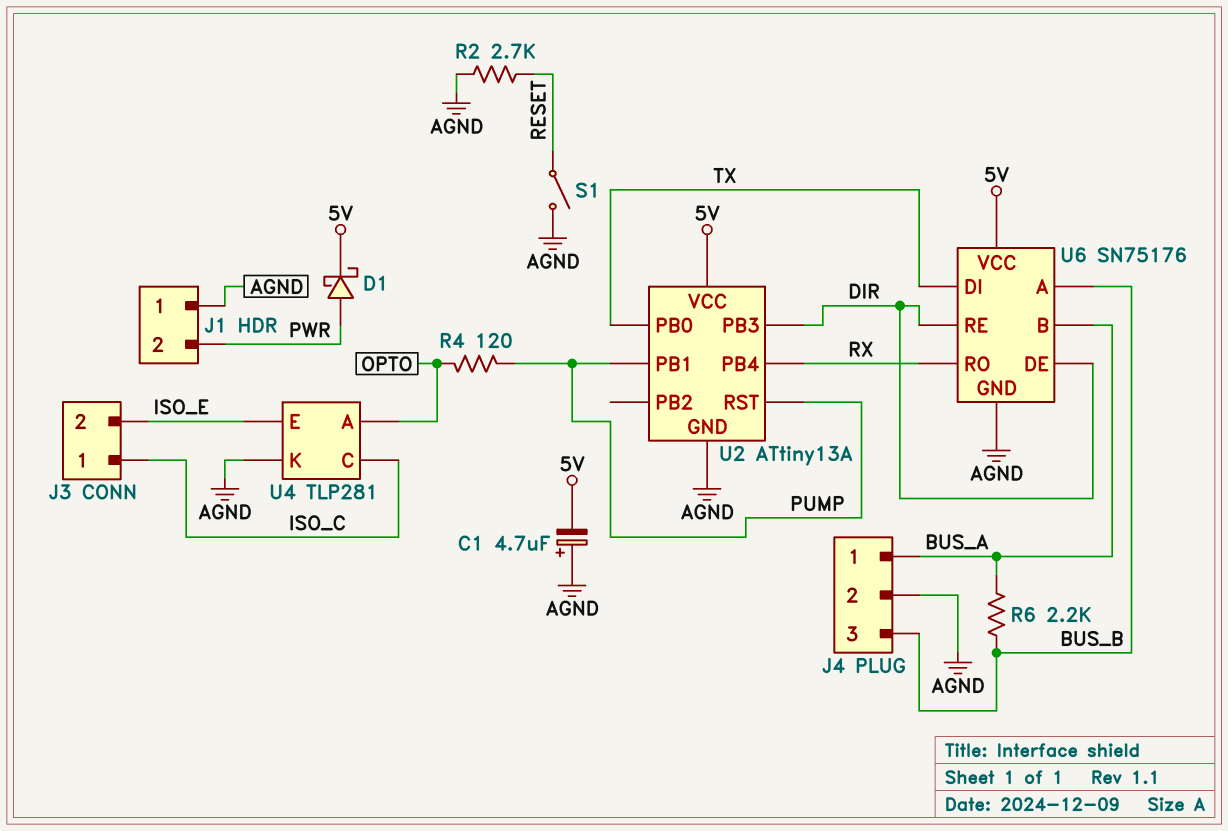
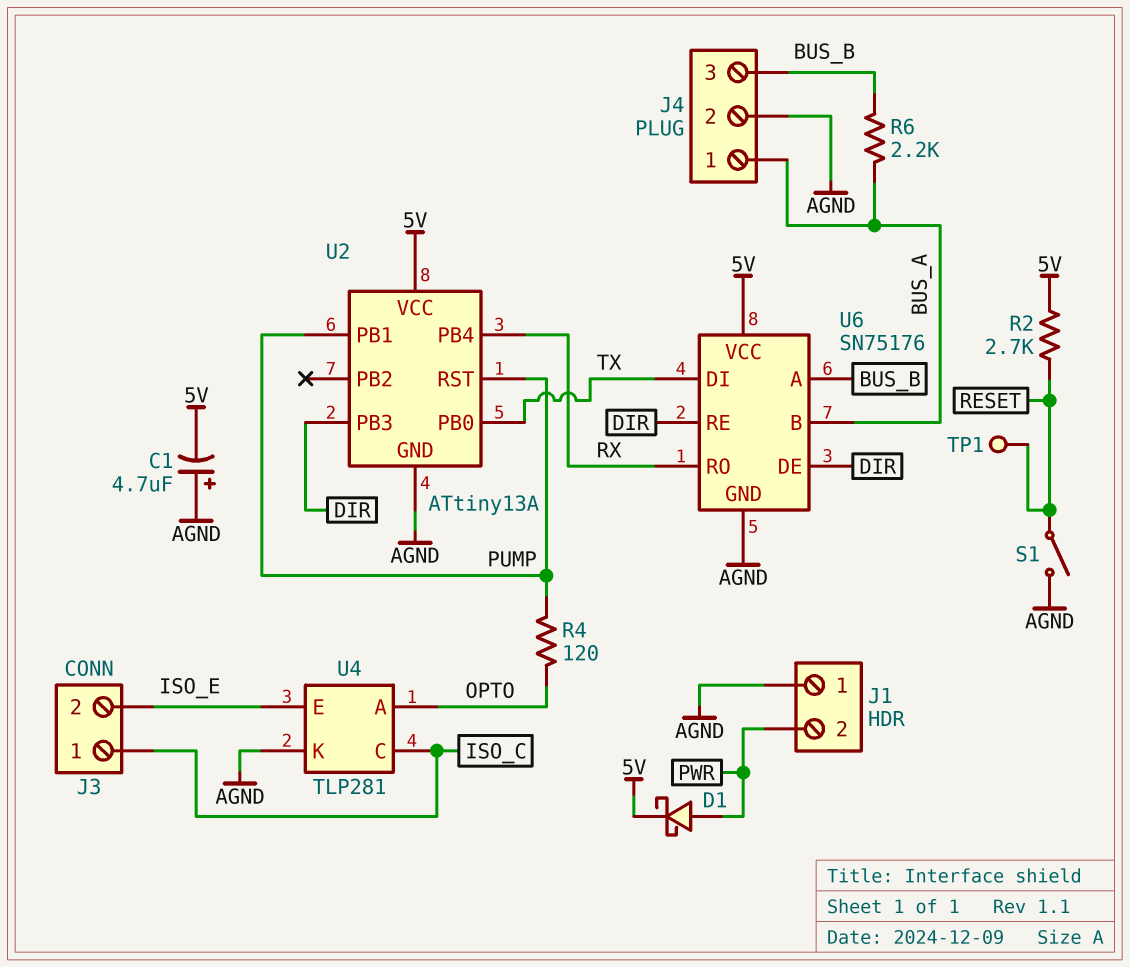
R2: 2.7k (AGND, RESET) -> 2.7k (5V, RESET)
TP1: none -> test point (RESET)

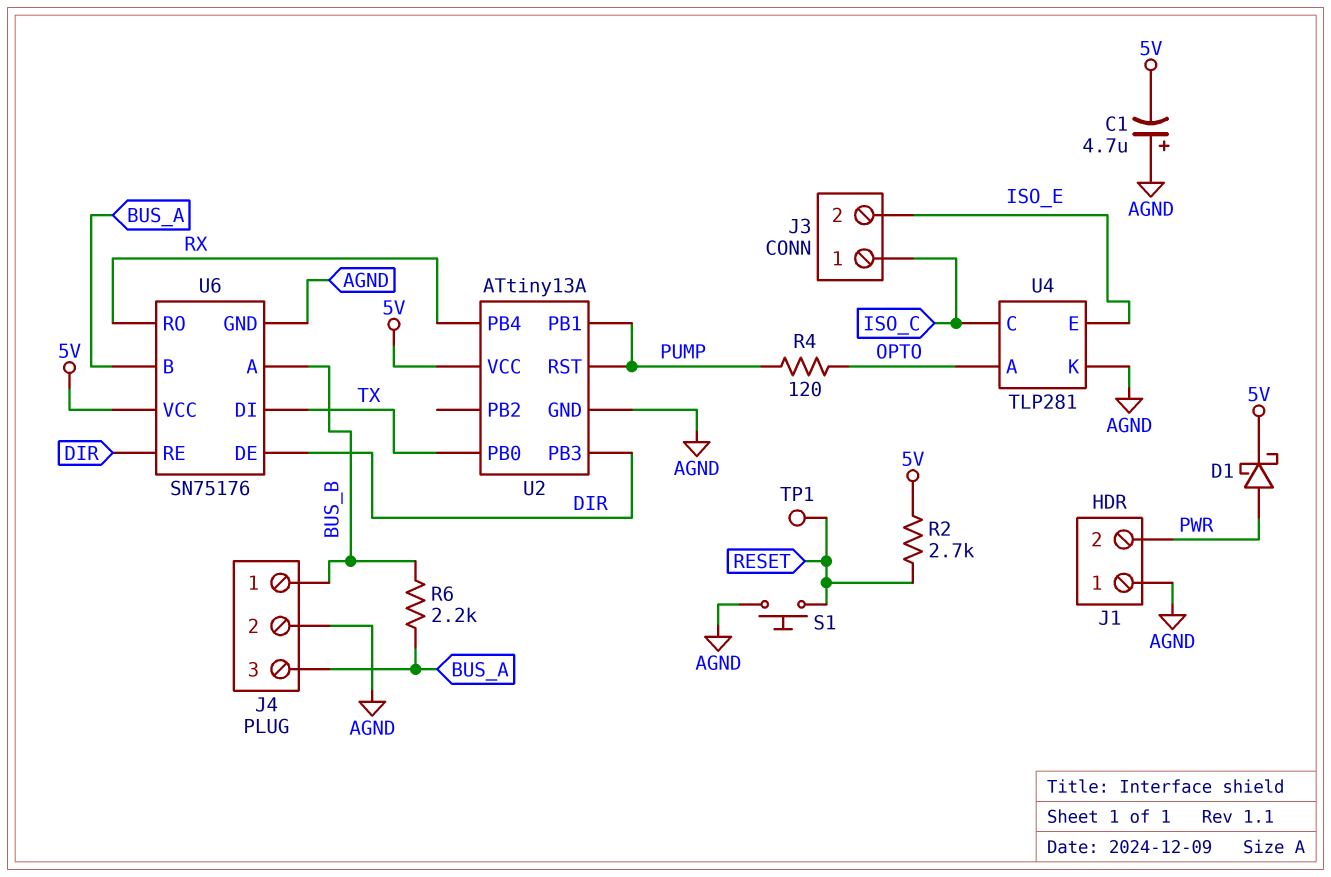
J4 pin 1: BUS_A -> BUS_B
J4 pin 3: BUS_B -> BUS_A
S1: switch (AGND, RESET) -> button (AGND, RESET)

